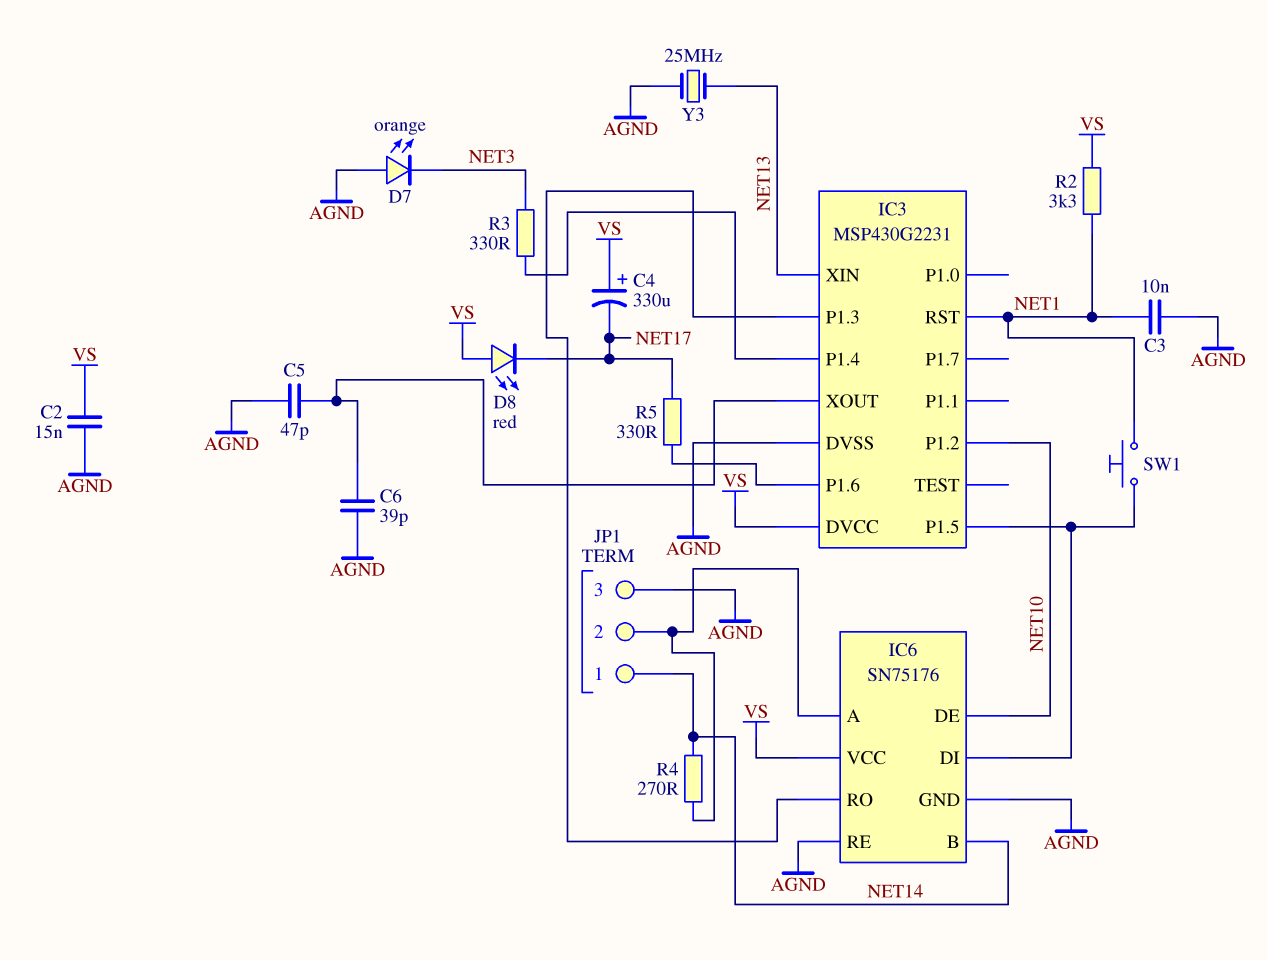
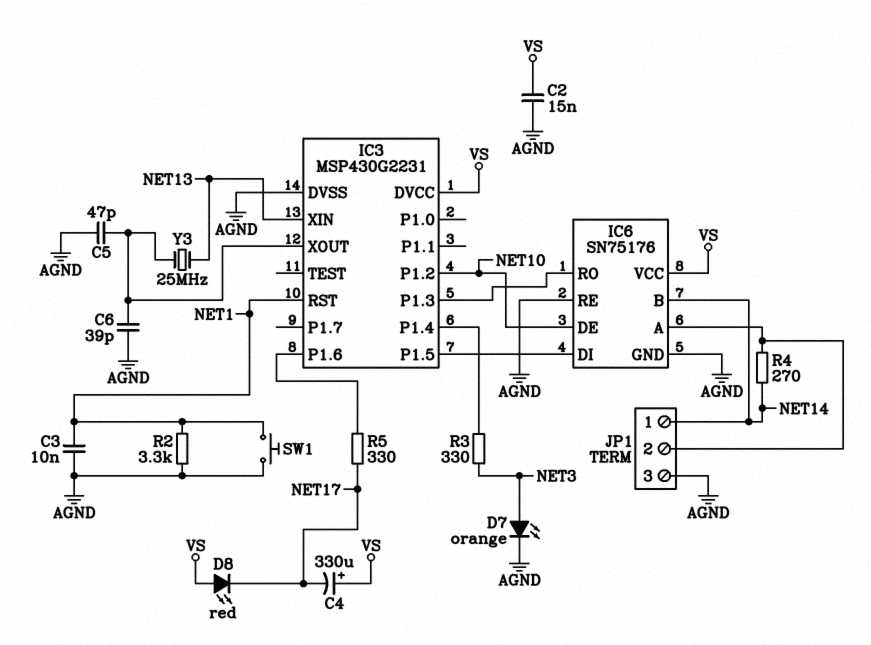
D7: LED orange (A AGND, K NET3) -> LED orange (A NET3, K AGND)
R2: 3.3k (NET1, VS) -> 3.3k (AGND, NET1)
SW1: button (IC3/P1.5, NET1) -> button (AGND, NET1)
Y3: 25MHz (AGND, NET13) -> 25MHz (IC3/XOUT, NET13)

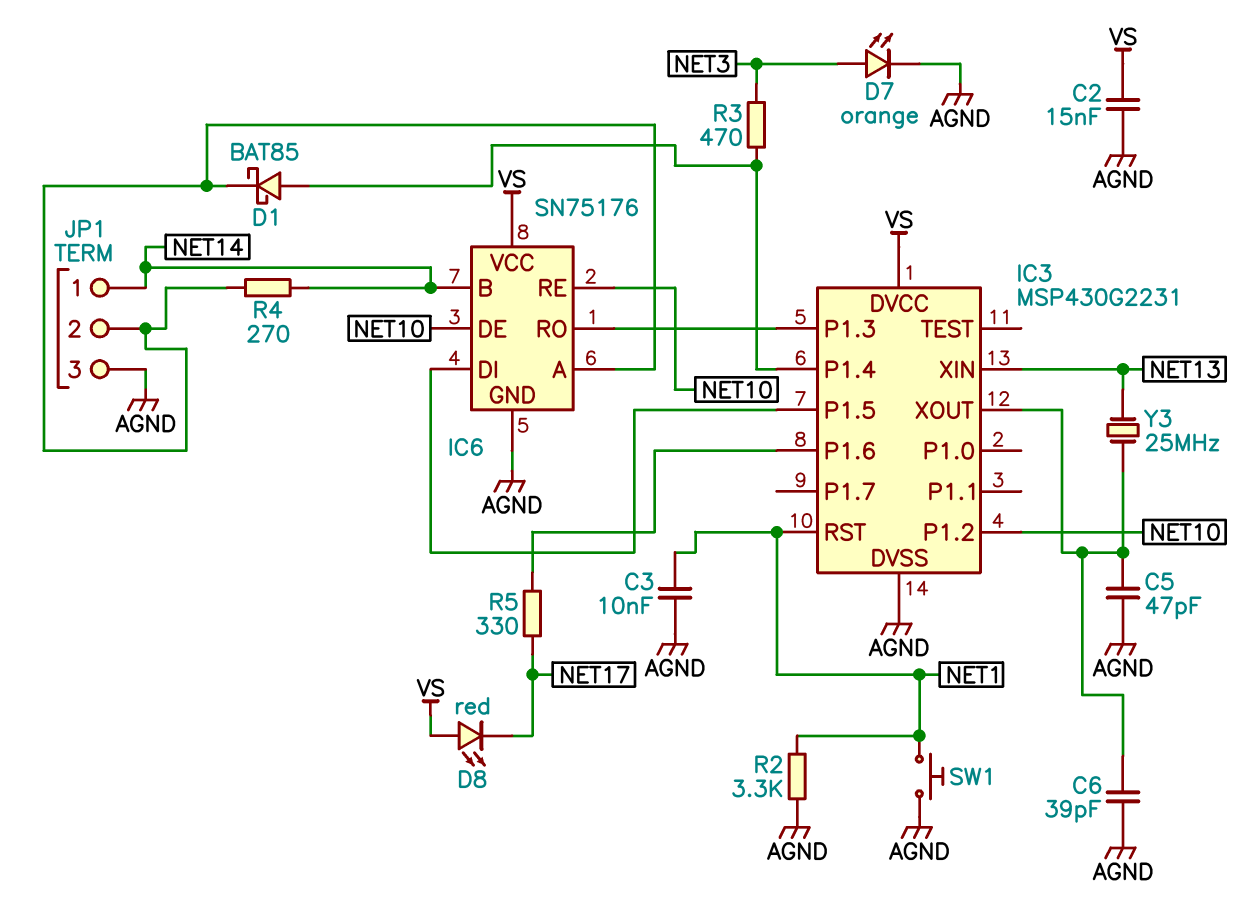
C4: 330uF (plus VS, minus NET17) -> none
D1: none -> schottky BAT85 (A IC3/P1.4, K IC6/A)
IC6 pin RE: AGND -> NET10
R3: 330 (IC3/P1.4, NET3) -> 470 (IC3/P1.4, NET3)

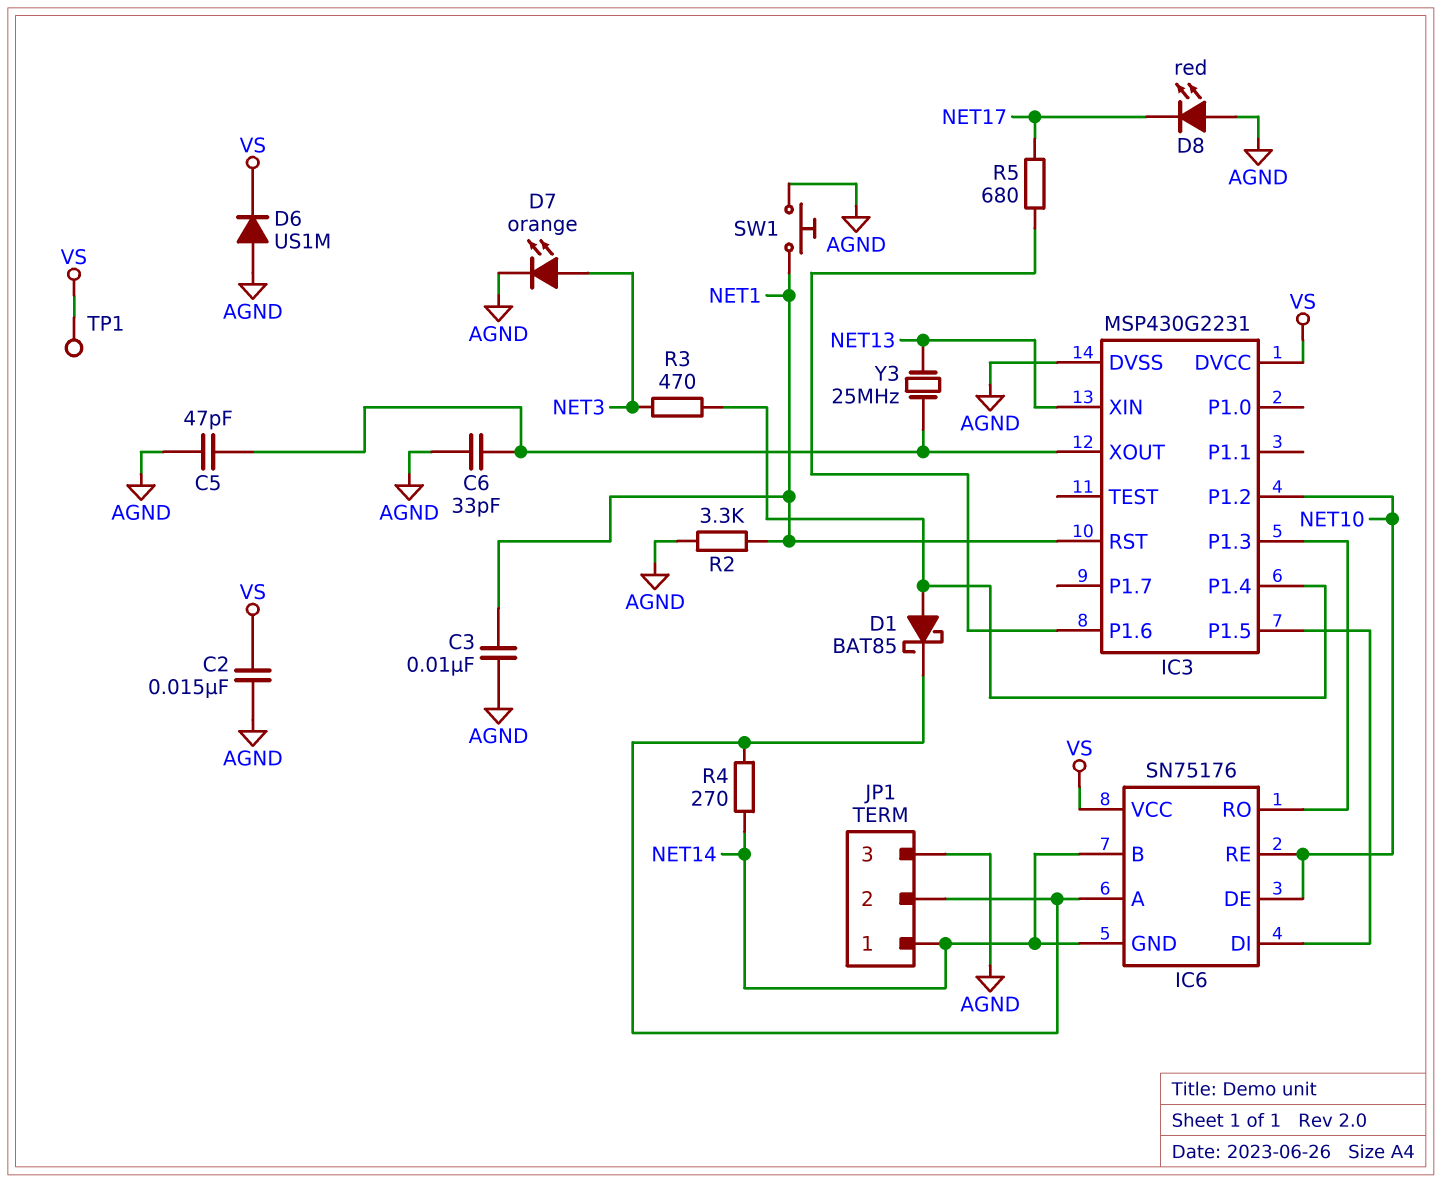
C6: 39pF (AGND, IC3/XOUT) -> 33pF (AGND, IC3/XOUT)
D6: none -> diode US1M (A AGND, K VS)
D8: LED red (A VS, K NET17) -> LED red (A AGND, K NET17)
IC6 pin GND: AGND -> NET14
R5: 330 (IC3/P1.6, NET17) -> 680 (IC3/P1.6, NET17)
TP1: none -> test point (VS)

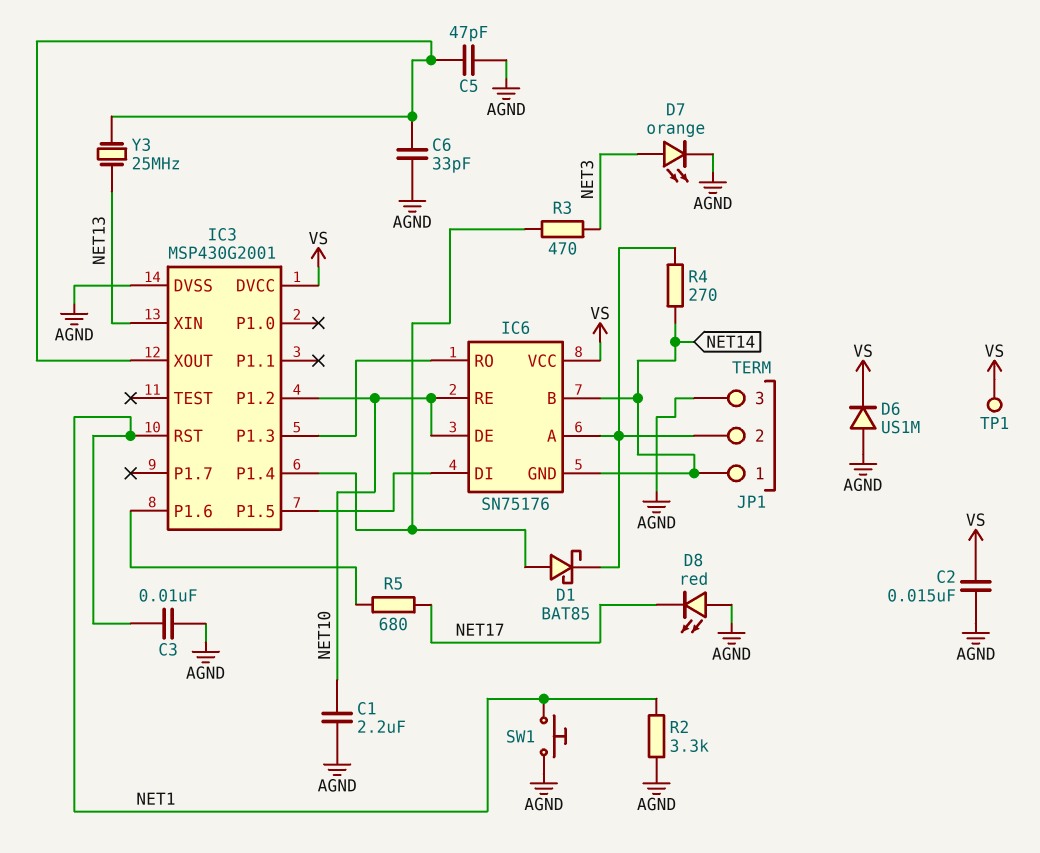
C1: none -> 2.2uF (AGND, NET10)
IC3: MSP430G2231 -> MSP430G2001

